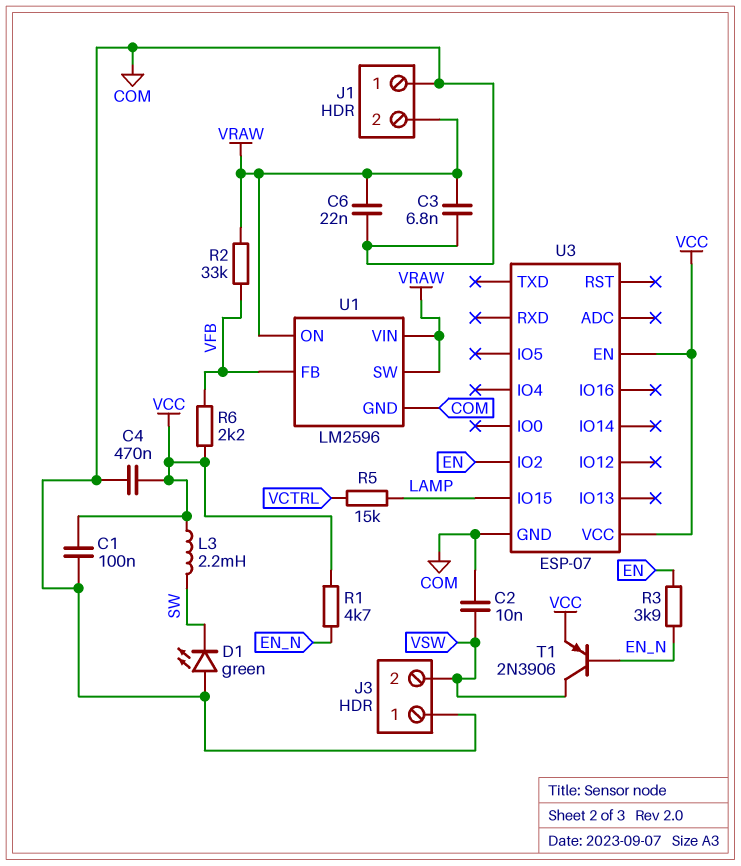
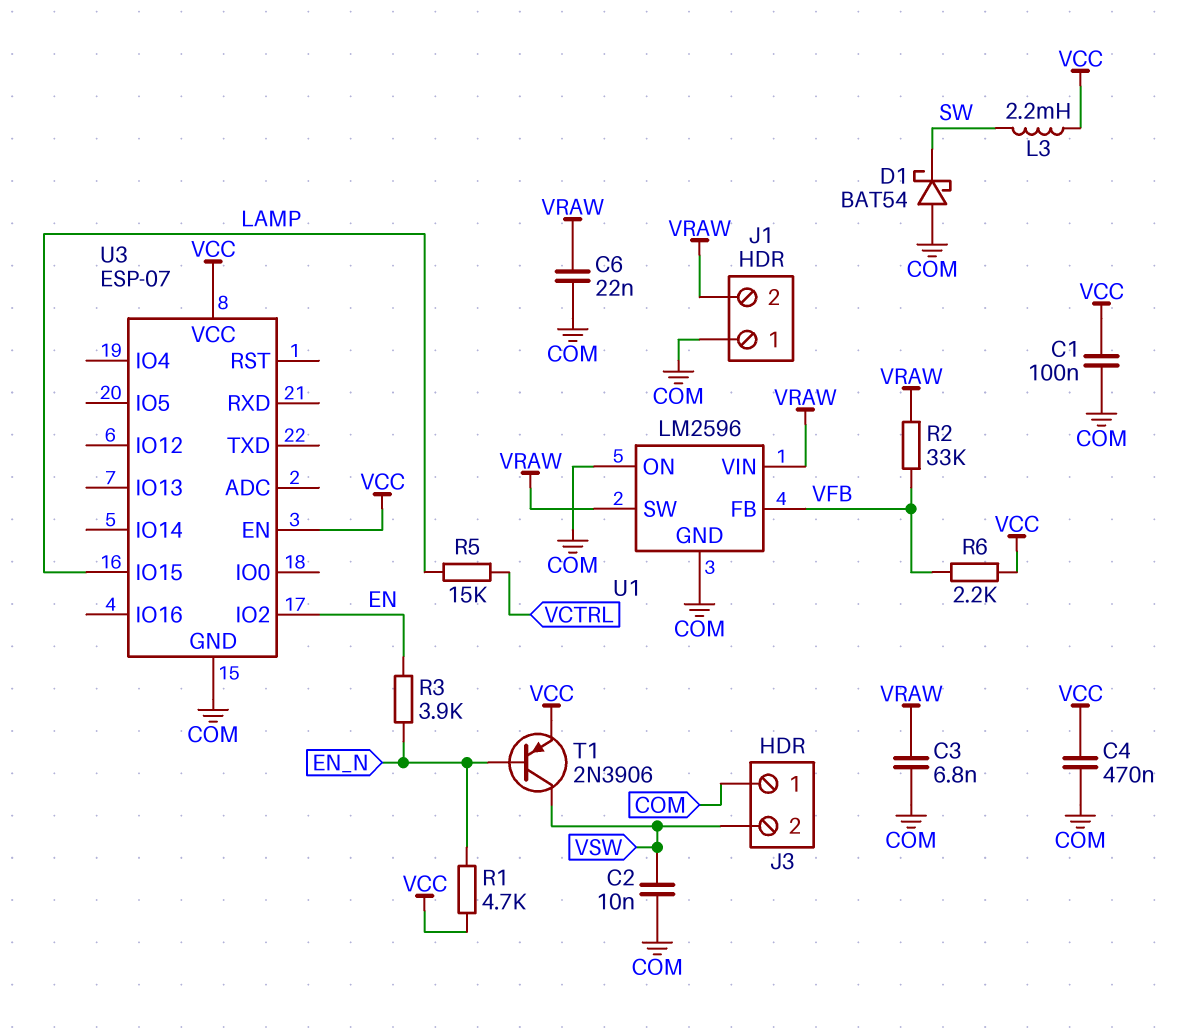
D1: LED green (A COM, K SW) -> schottky BAT54 (A COM, K SW)
U1 pin ON: VRAW -> COM

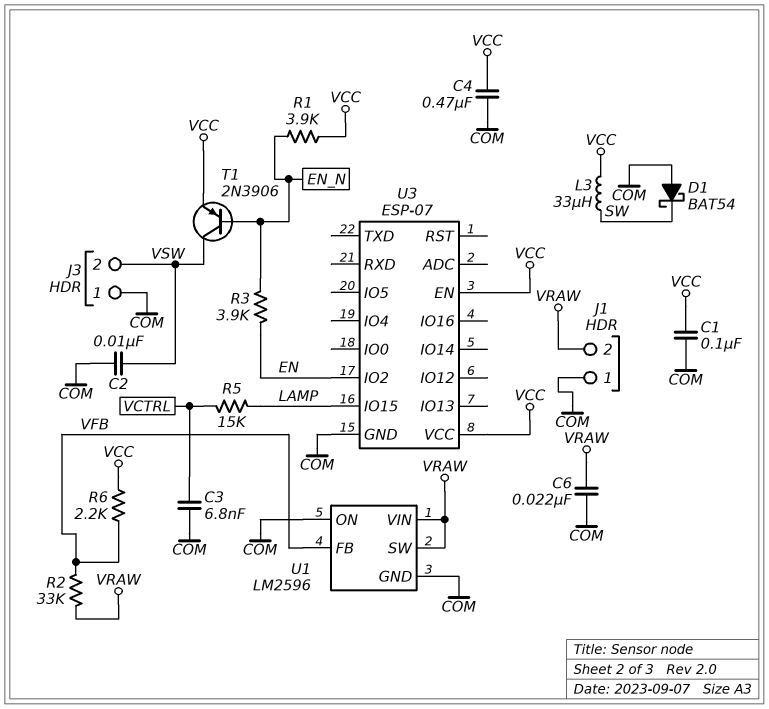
C3: 6.8nF (COM, VRAW) -> 6.8nF (COM, VCTRL)
L3: 2.2mH (SW, VCC) -> 33uH (SW, VCC)
R1: 4.7k (EN_N, VCC) -> 3.9k (EN_N, VCC)

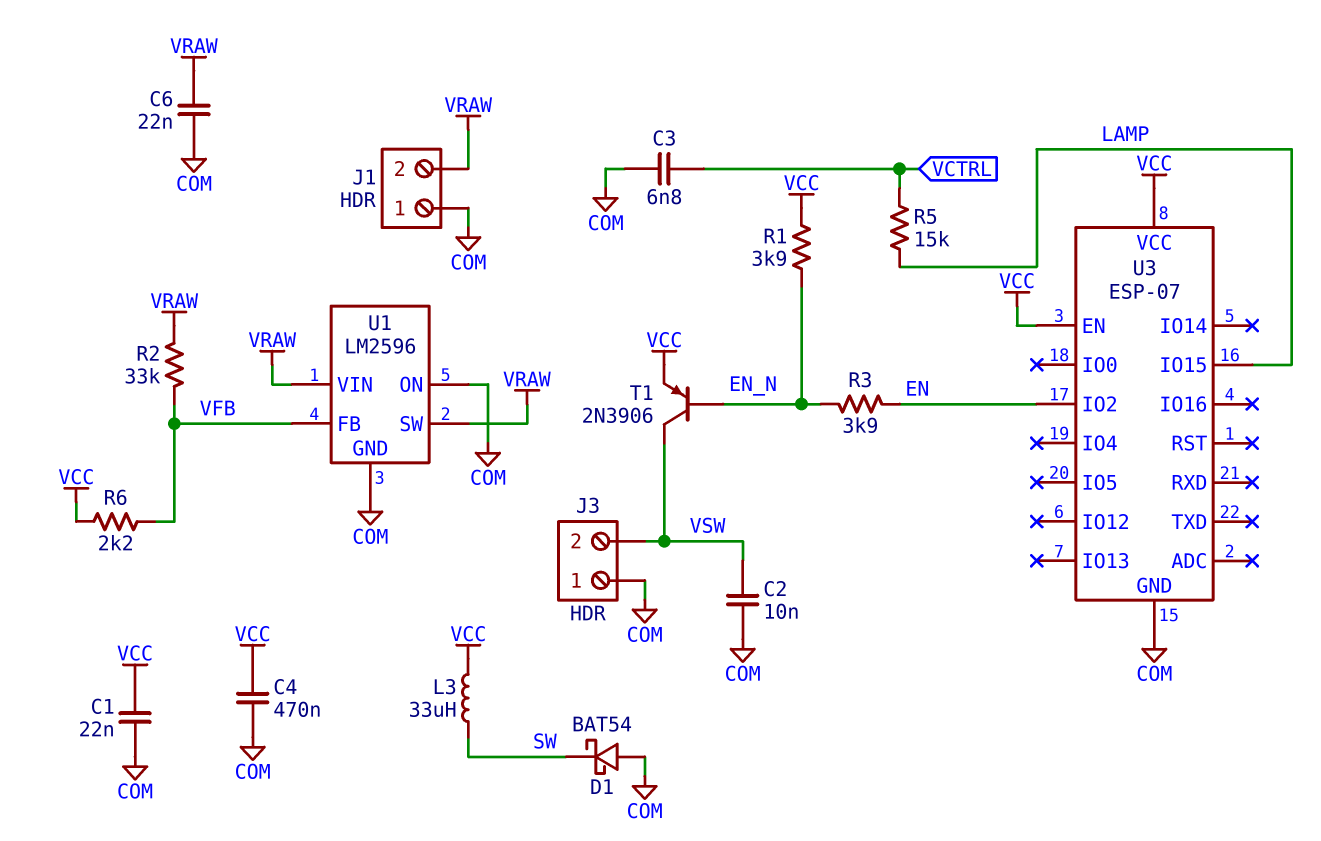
C1: 100nF (COM, VCC) -> 22nF (COM, VCC)

